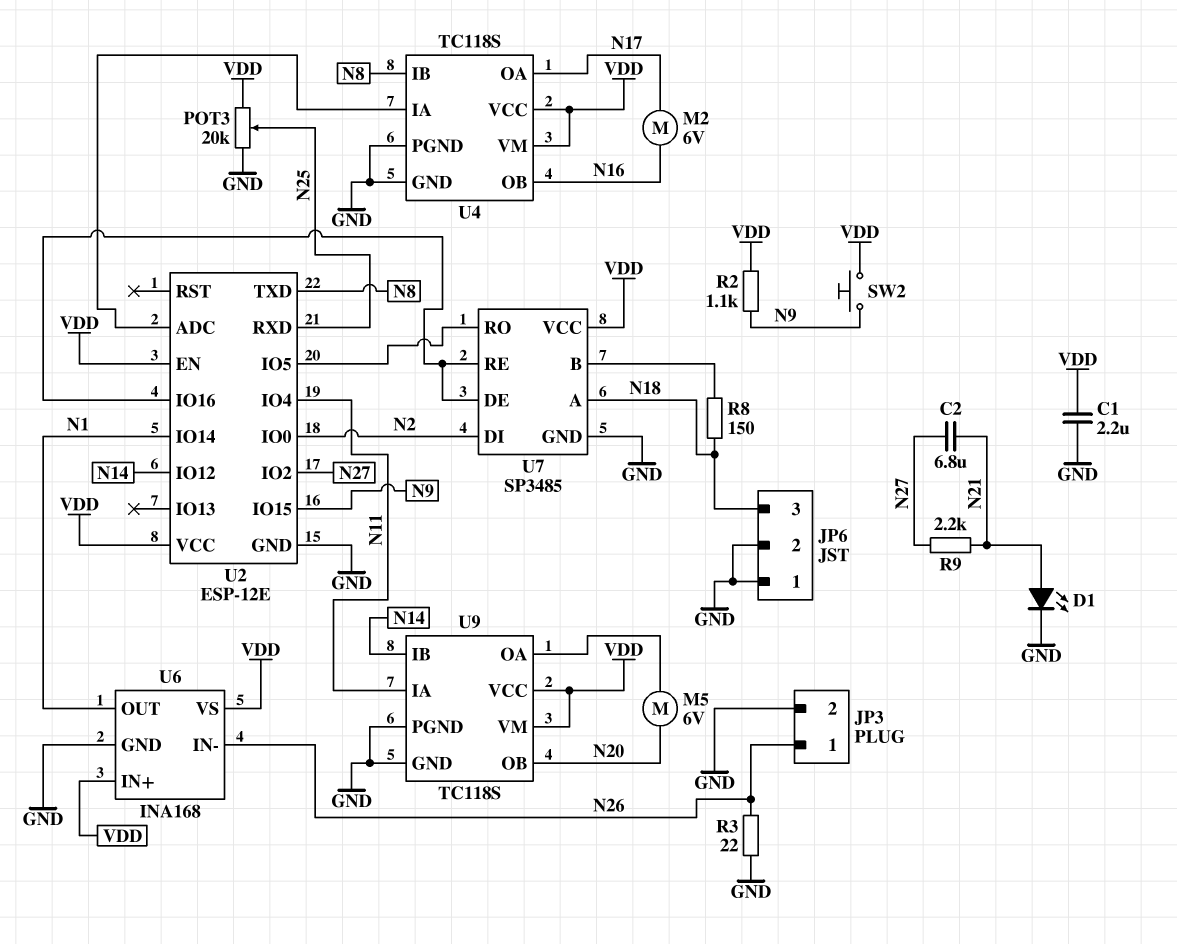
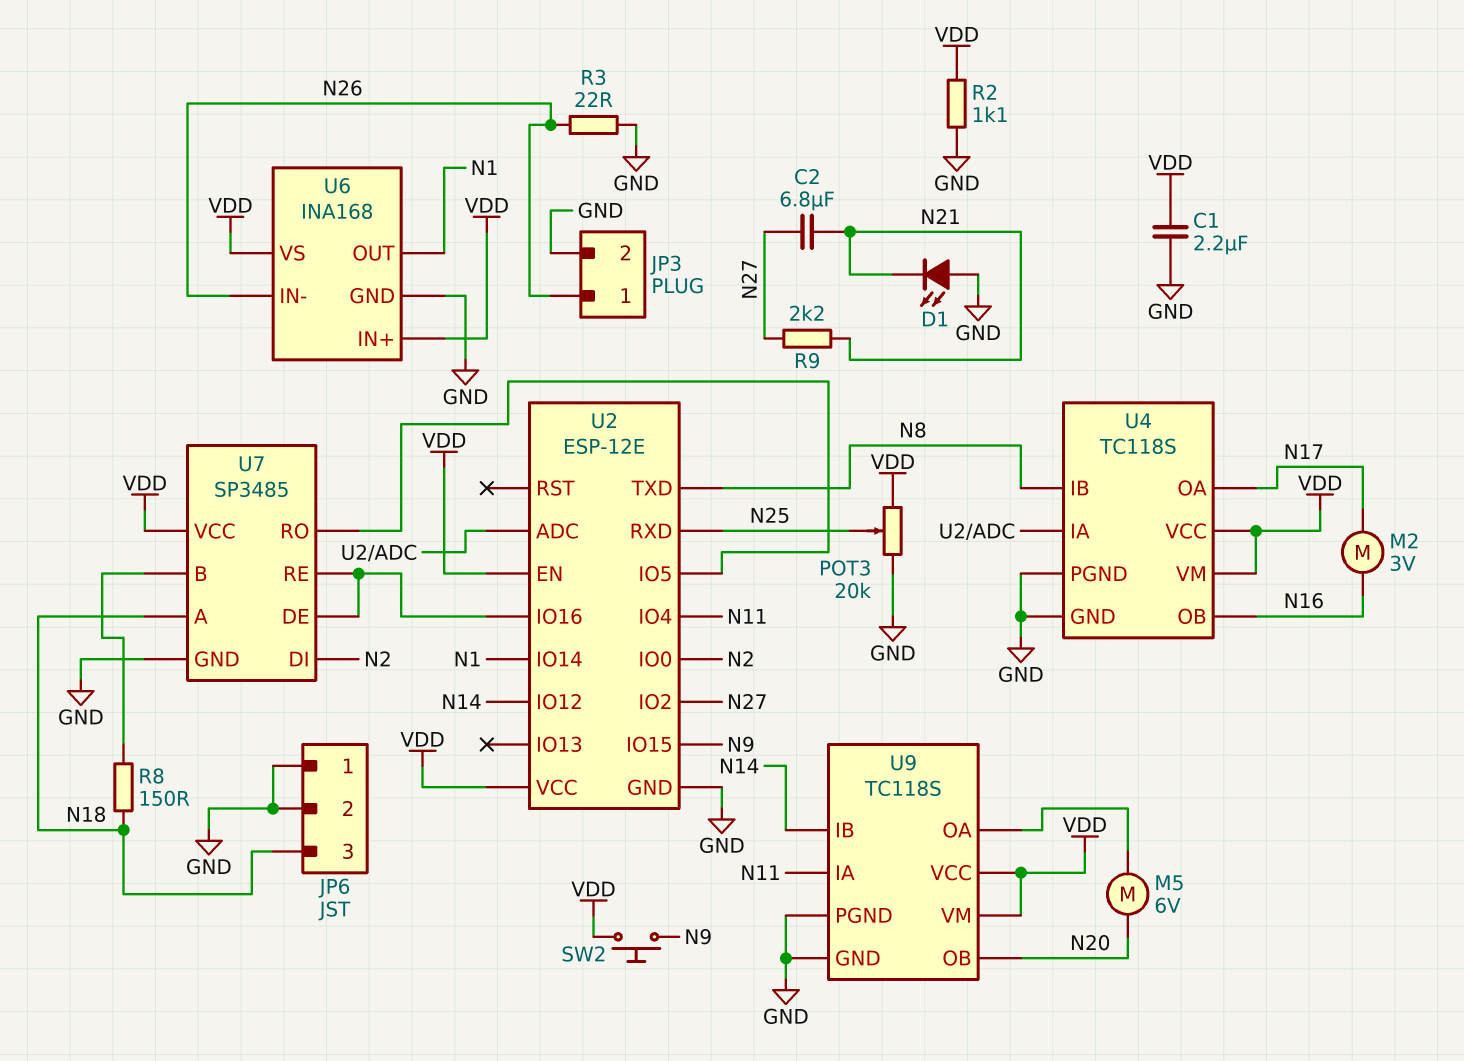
D1: LED (A N21, K GND) -> LED (A GND, K N21)
M2: motor 6V (N16, N17) -> motor 3V (N16, N17)
R2: 1.1k (N9, VDD) -> 1.1k (GND, VDD)

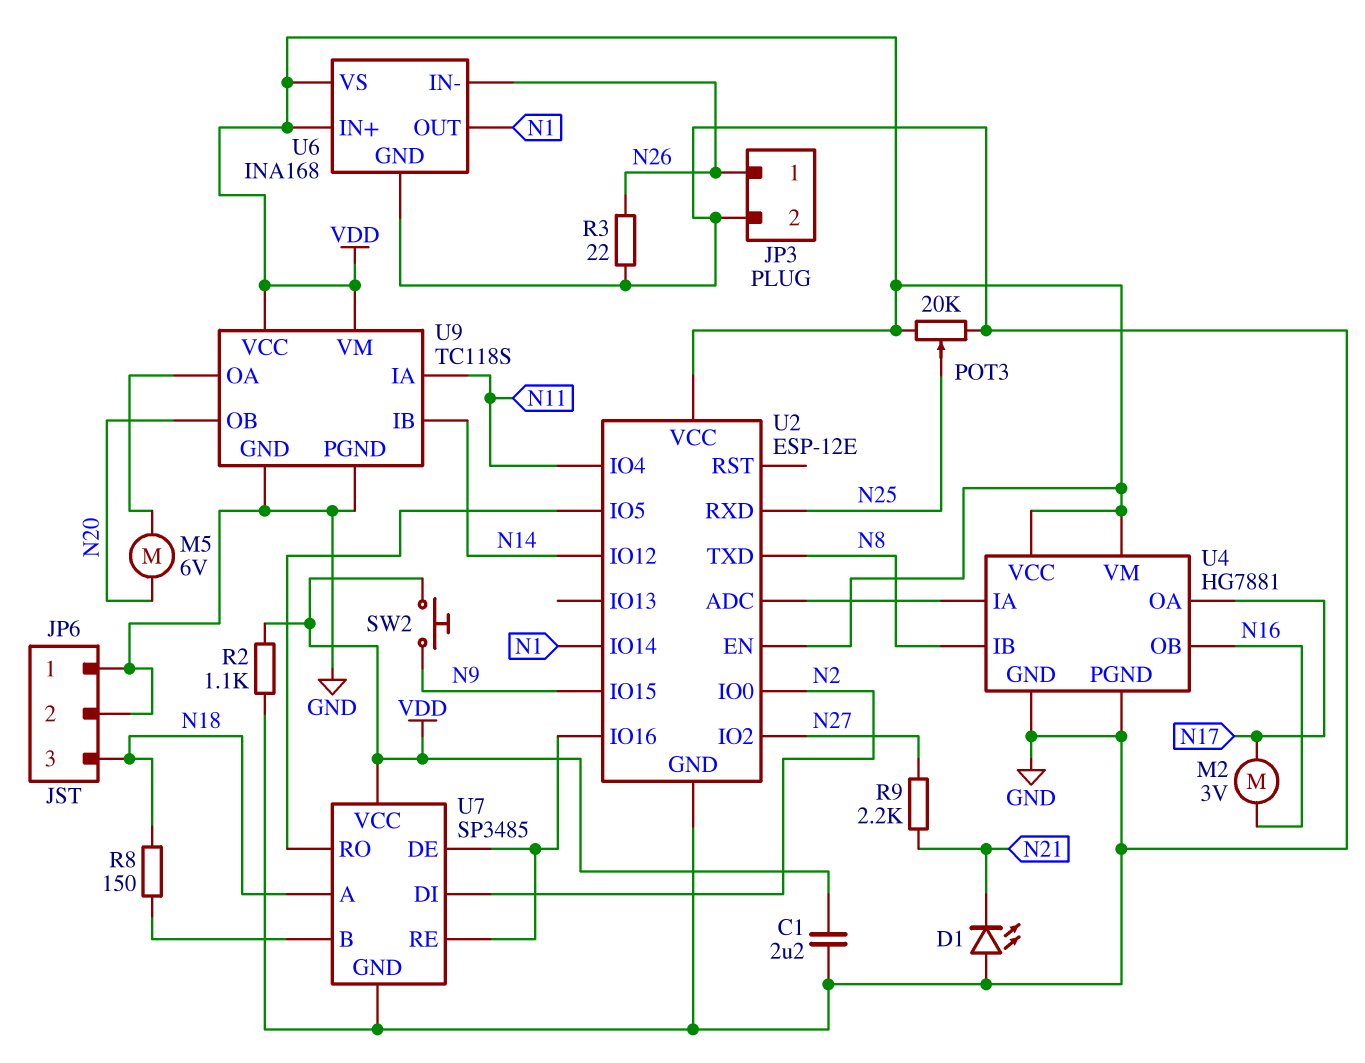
C2: 6.8uF (N21, N27) -> none
U4: TC118S -> HG7881

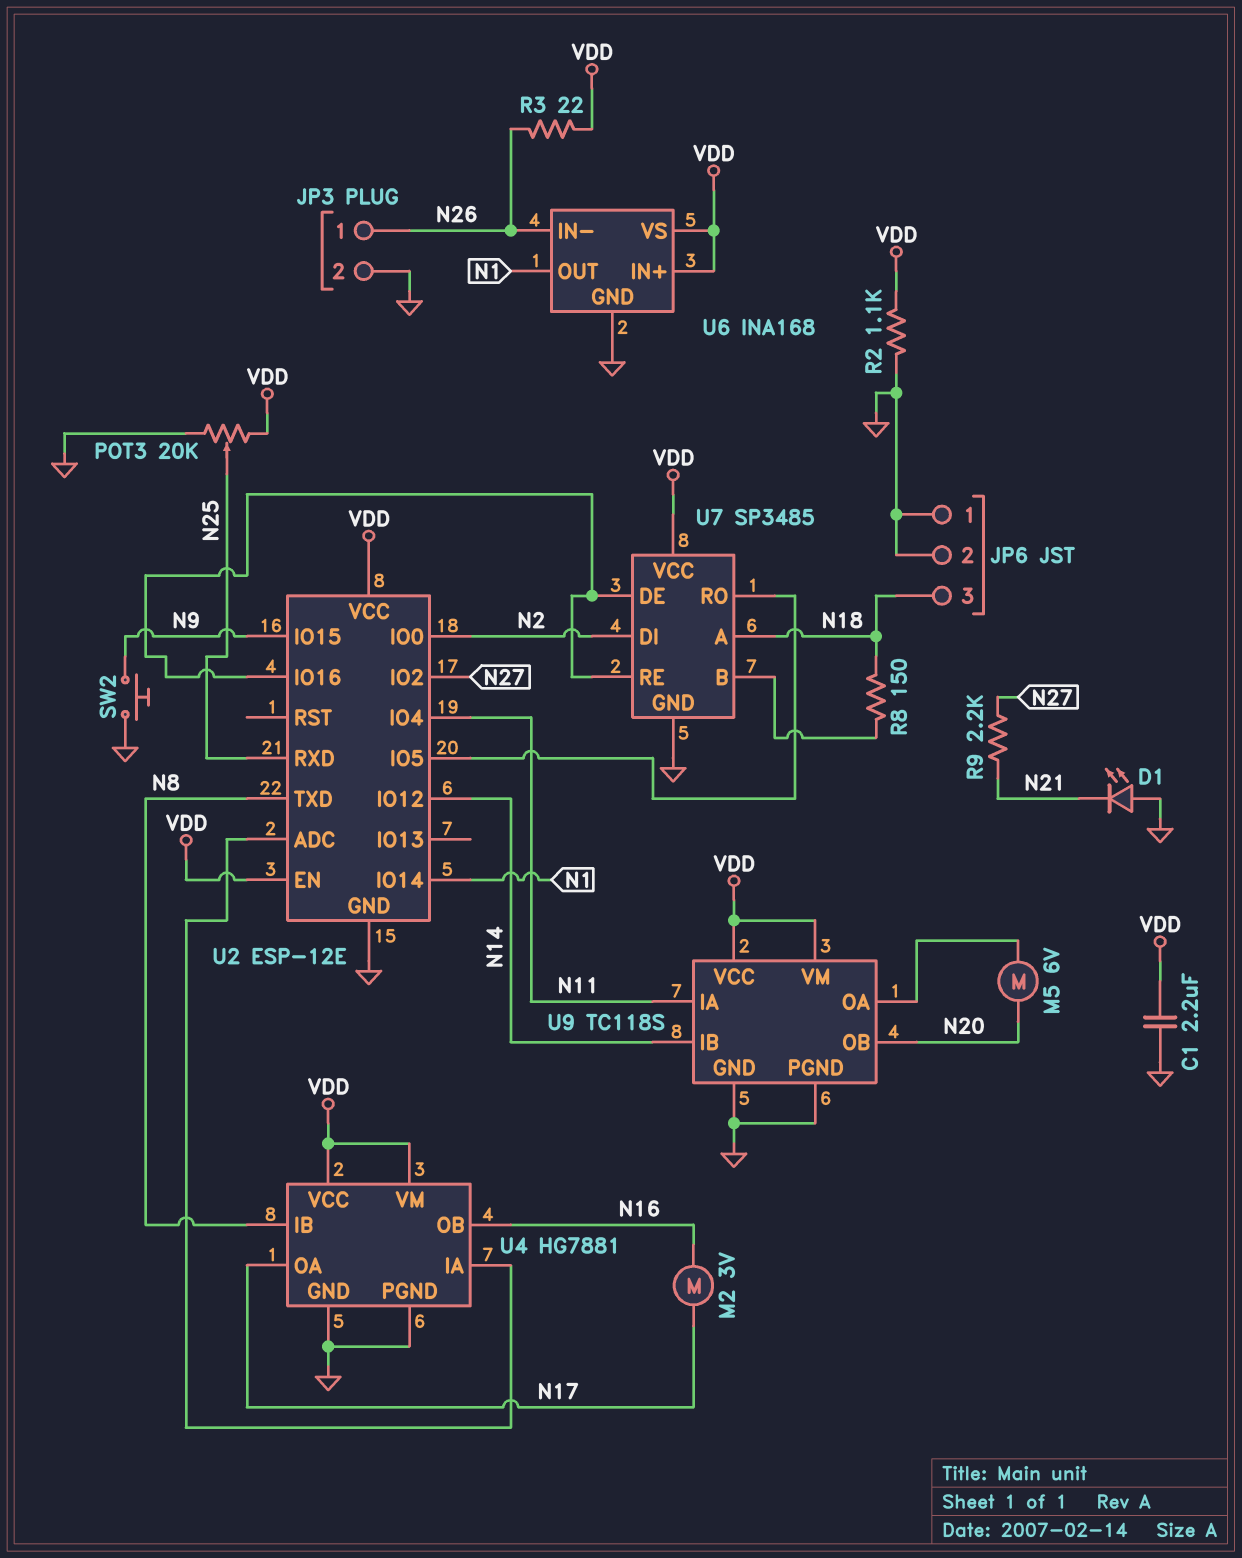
R3: 22 (GND, N26) -> 22 (N26, VDD)
SW2: button (N9, VDD) -> button (GND, N9)

